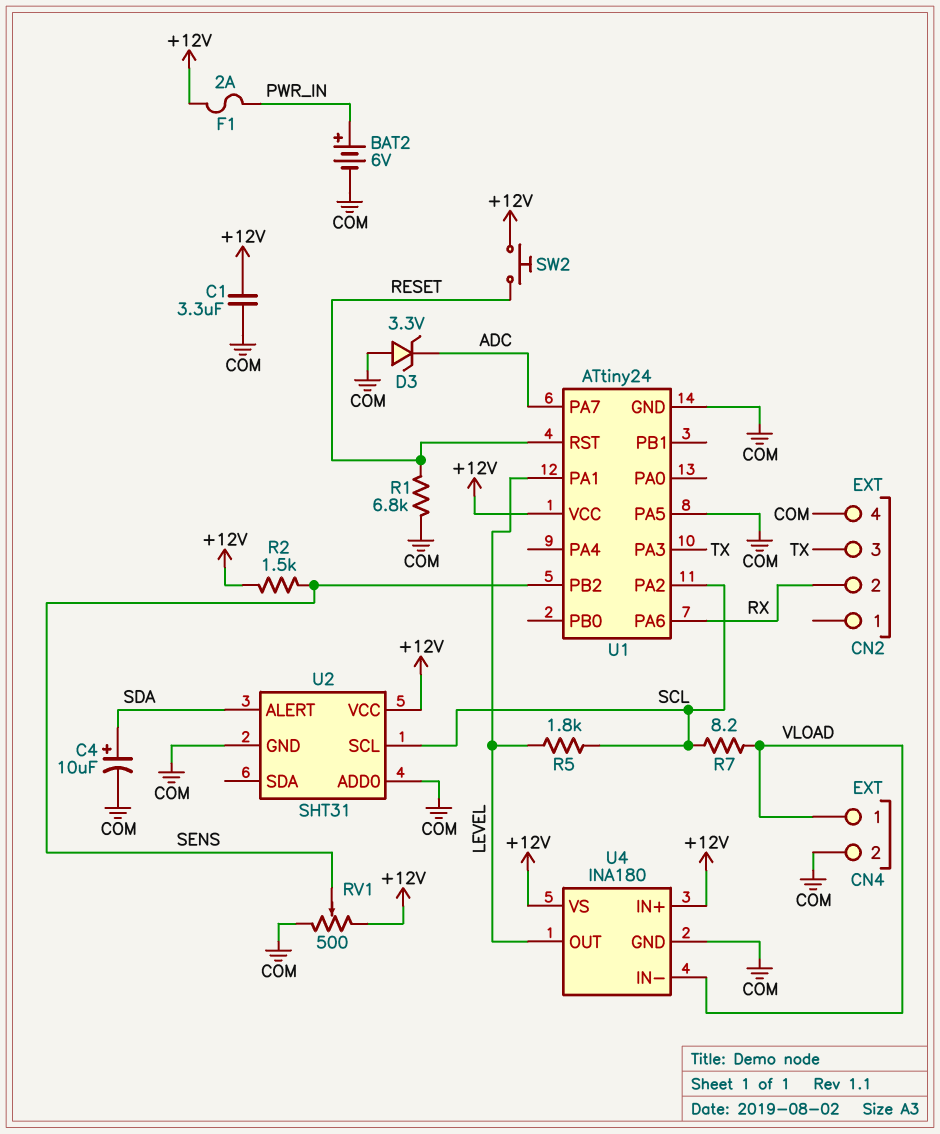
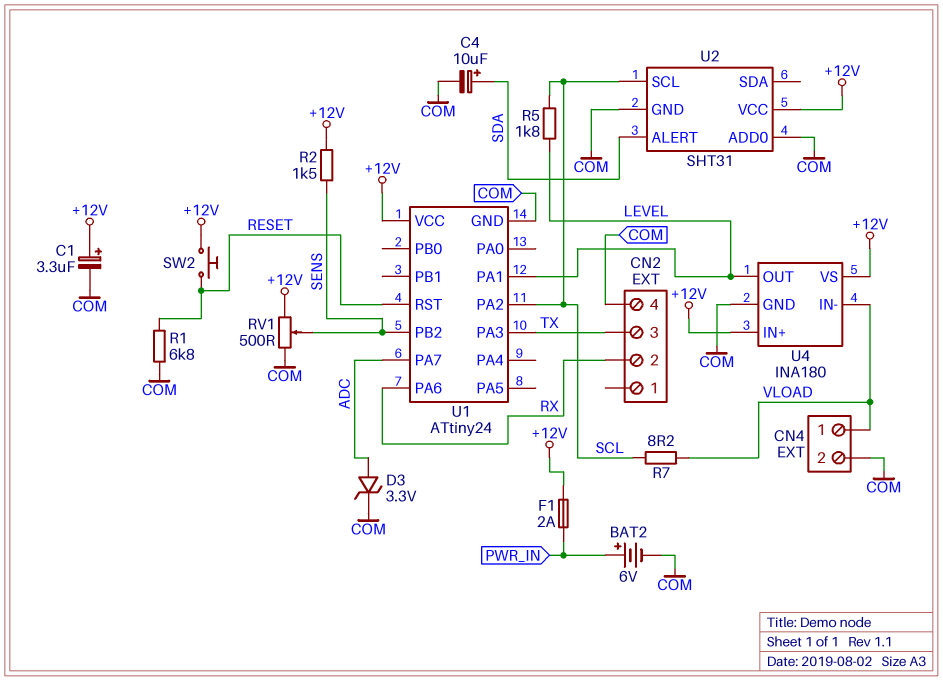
C1: 3.3uF (+12V, COM) -> 3.3uF (plus +12V, minus COM)
D3: zener 3.3V (A COM, K ADC) -> zener 3.3V (A ADC, K COM)
U1 pin PA5: COM -> none

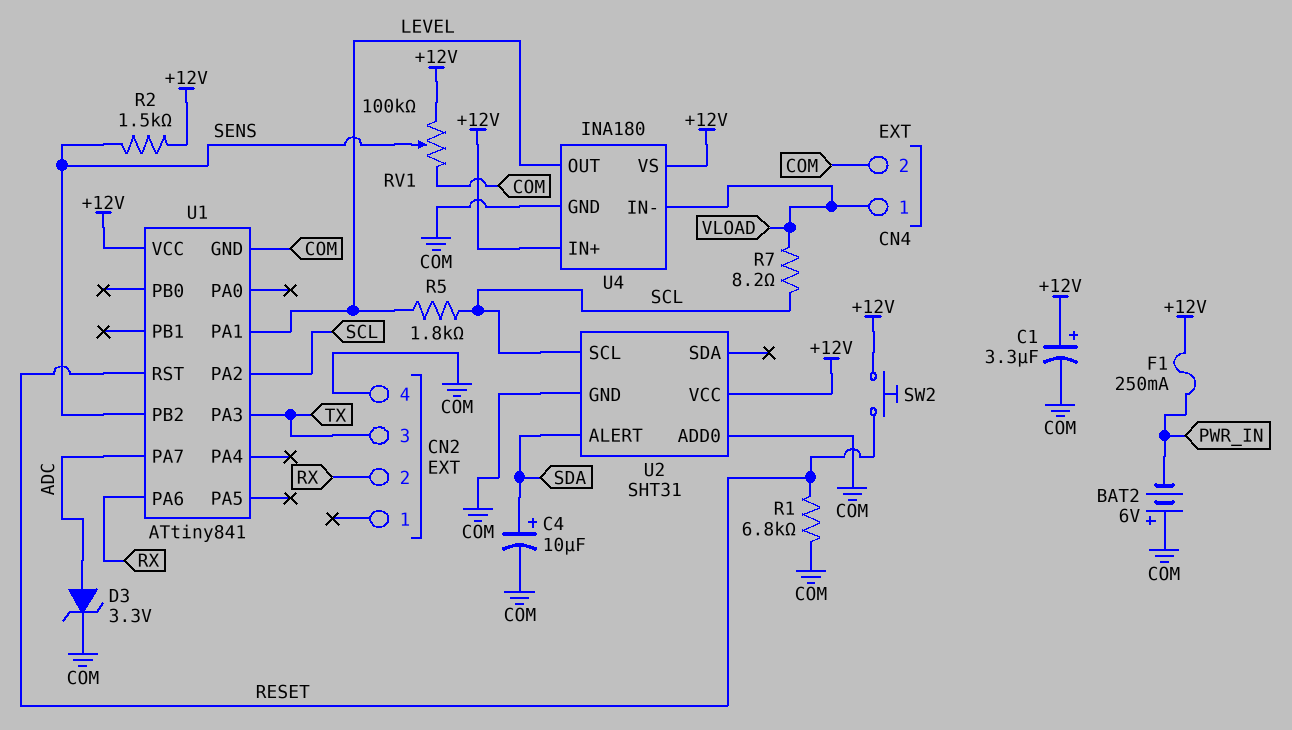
BAT2: 6V (plus PWR_IN, minus COM) -> 6V (plus COM, minus PWR_IN)
F1: 2A (+12V, PWR_IN) -> 250mA (+12V, PWR_IN)
RV1: 500 (+12V, COM, wiper SENS) -> 100k (+12V, COM, wiper SENS)
U1: ATtiny24 -> ATtiny841

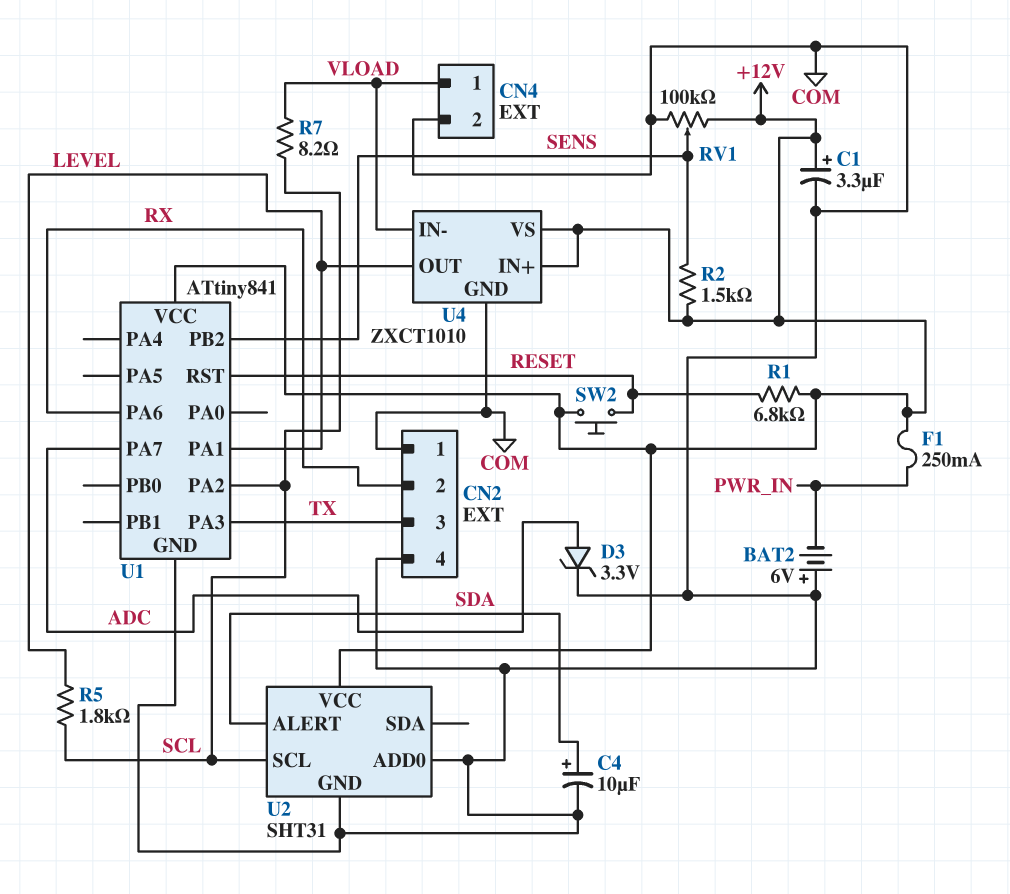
CN2 pin 1: none -> COM
R1: 6.8k (COM, RESET) -> 6.8k (+12V, RESET)
U4: INA180 -> ZXCT1010

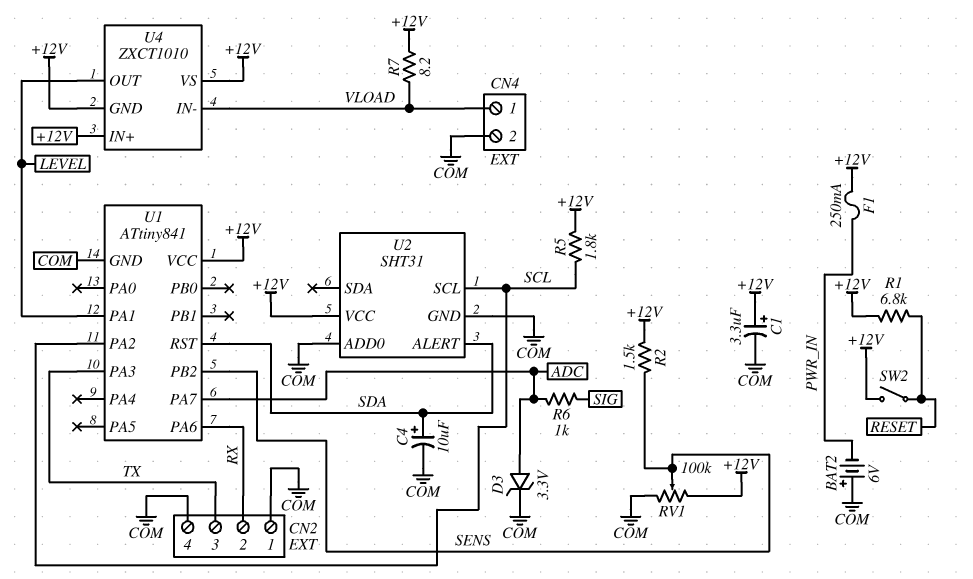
R5: 1.8k (LEVEL, SCL) -> 1.8k (+12V, SCL)
R6: none -> 1k (ADC, SIG)
R7: 8.2 (SCL, VLOAD) -> 8.2 (+12V, VLOAD)
SW2: button (+12V, RESET) -> switch (+12V, RESET)
U1 pin RST: RESET -> SDA
U4 pin GND: COM -> +12V

